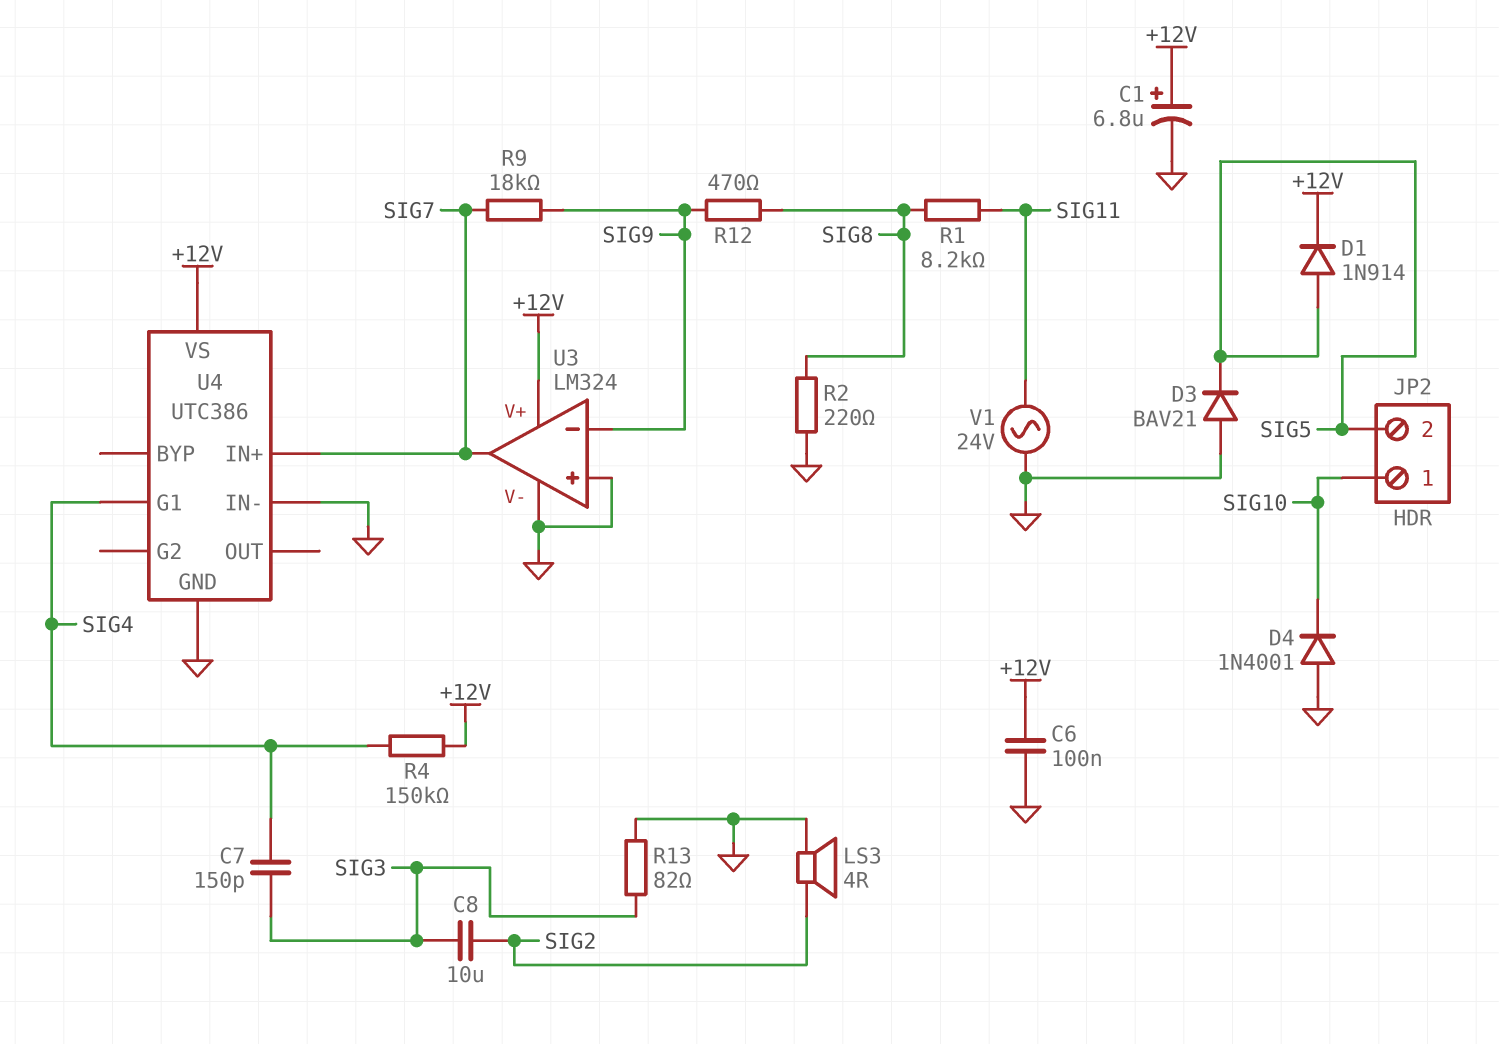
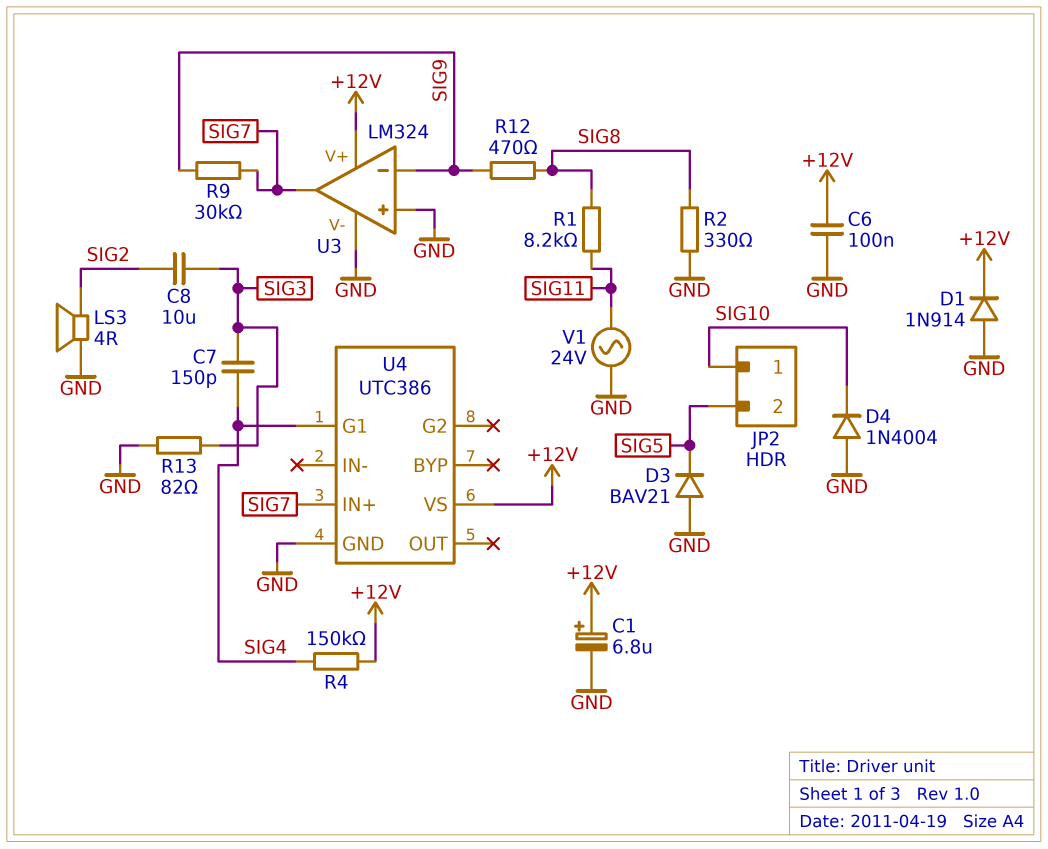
D1: diode 1N914 (A SIG5, K +12V) -> diode 1N914 (A GND, K +12V)
D4: diode 1N4001 (A GND, K SIG10) -> diode 1N4004 (A GND, K SIG10)
R2: 220 (GND, SIG8) -> 330 (GND, SIG8)
R9: 18k (SIG7, SIG9) -> 30k (SIG7, SIG9)
U4 pin IN-: GND -> none

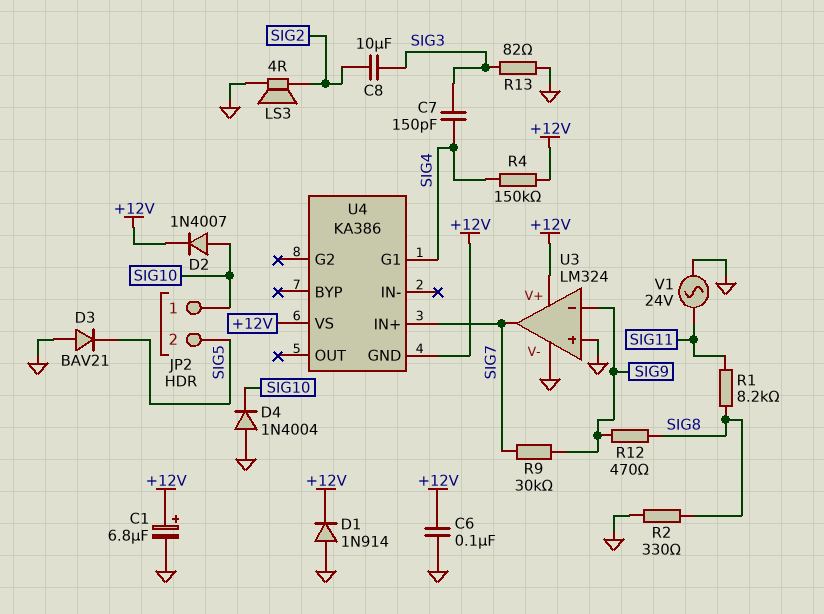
D2: none -> diode 1N4007 (A SIG10, K +12V)
U4: UTC386 -> KA386
U4 pin GND: GND -> +12V

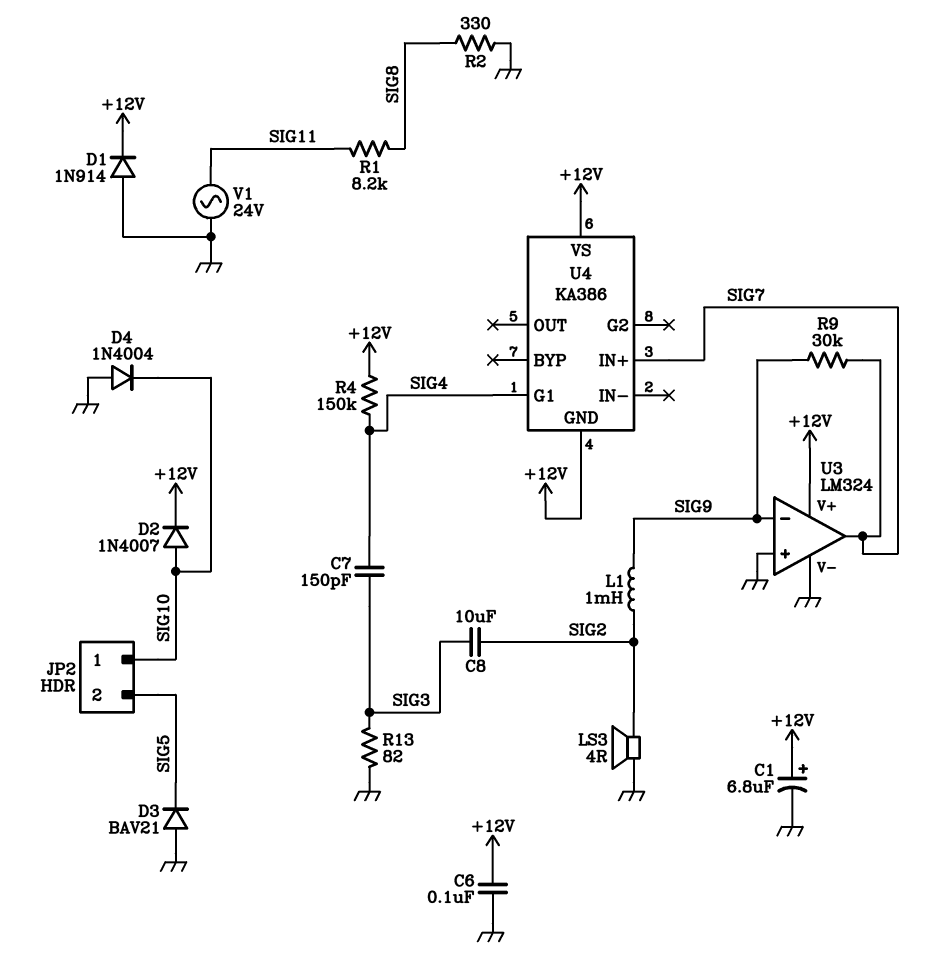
L1: none -> 1mH (SIG2, SIG9)
R12: 470 (SIG8, SIG9) -> none

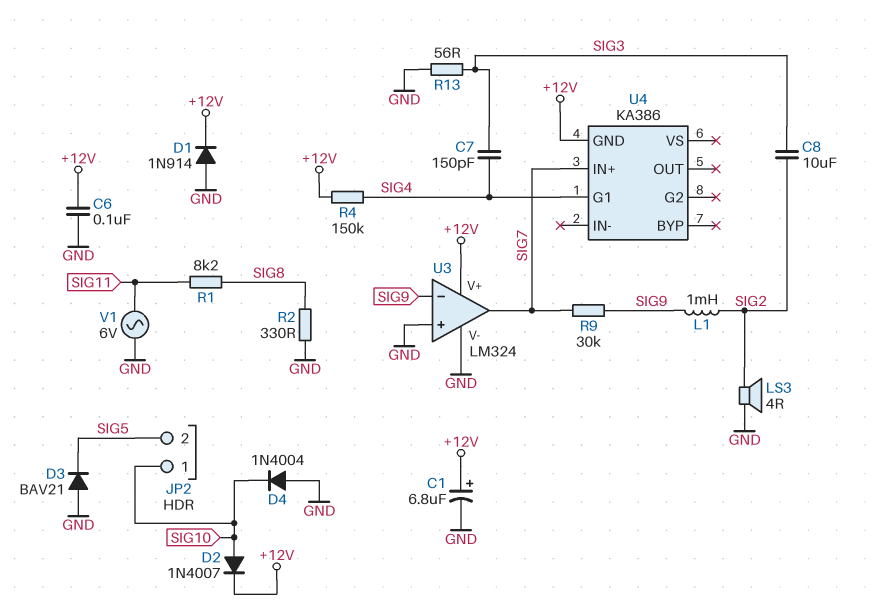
R13: 82 (GND, SIG3) -> 56 (GND, SIG3)
U4 pin VS: +12V -> none
V1: AC 24V (GND, SIG11) -> AC 6V (GND, SIG11)

